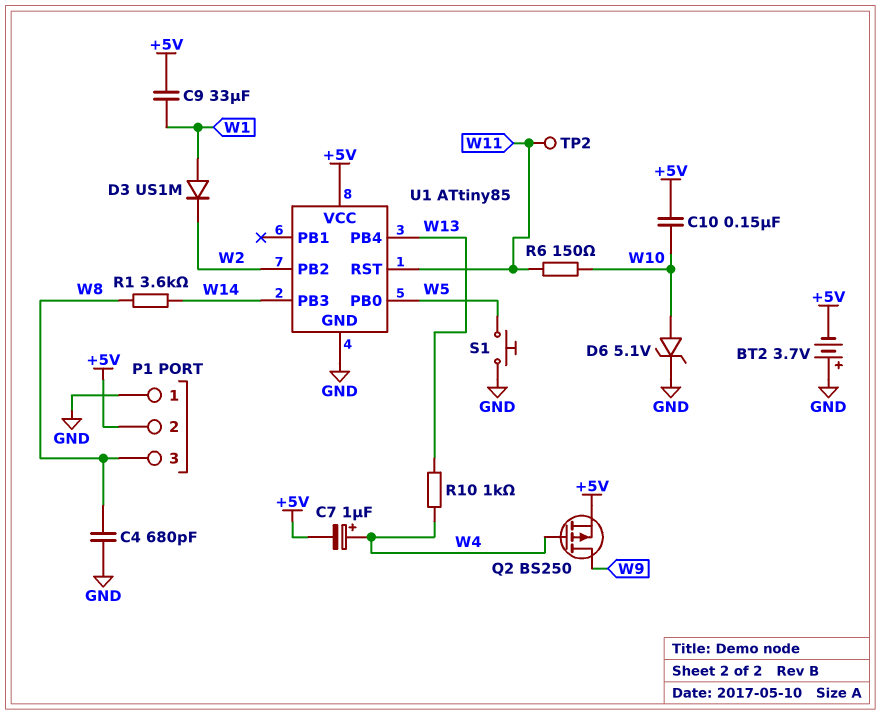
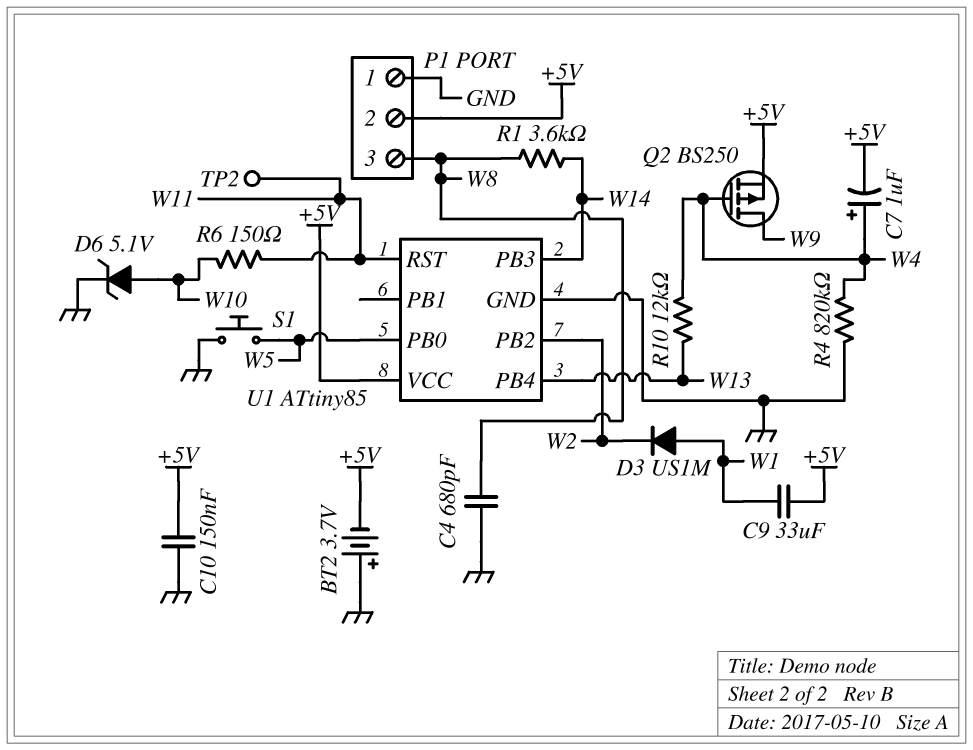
C10: 150nF (+5V, W10) -> 150nF (+5V, GND)
R4: none -> 820k (GND, W4)
R10: 1k (W4, W13) -> 12k (W4, W13)

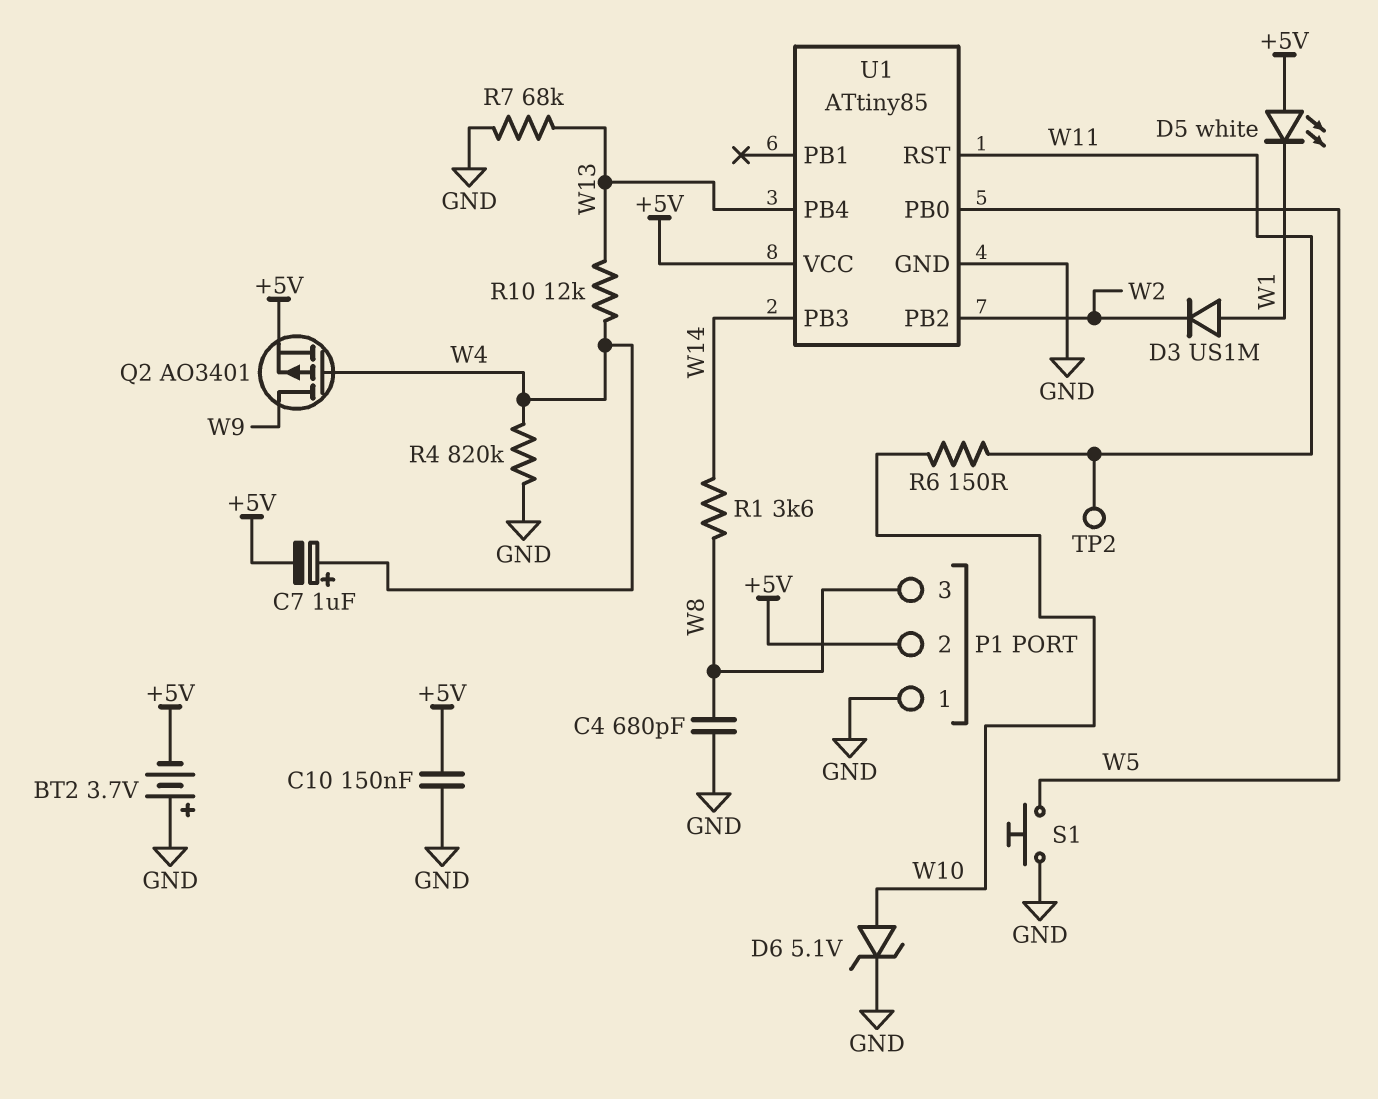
C9: 33uF (+5V, W1) -> none
D5: none -> LED white (A +5V, K W1)
Q2: PMOS BS250 (G W4, D W9, S +5V) -> PMOS AO3401 (G W4, D W9, S +5V)
R7: none -> 68k (GND, W13)

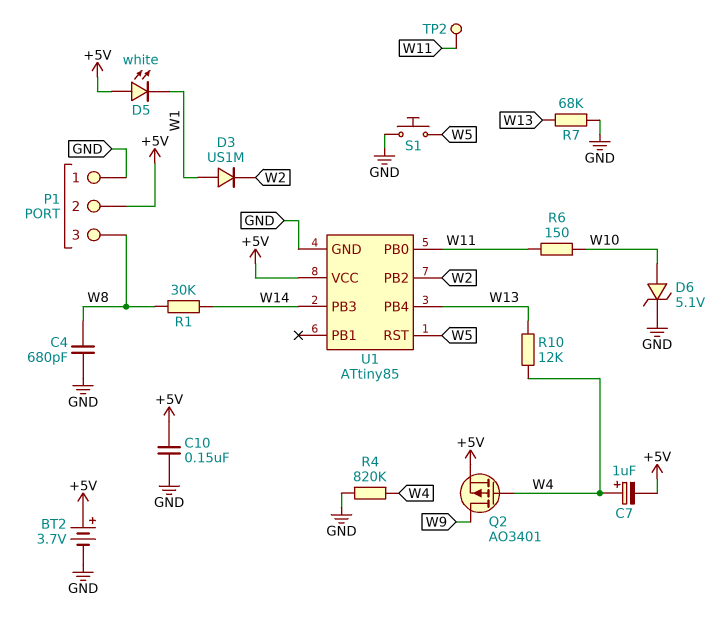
BT2: 3.7V (plus GND, minus +5V) -> 3.7V (plus +5V, minus GND)
R1: 3.6k (W8, W14) -> 30k (W8, W14)
U1 pin PB0: W5 -> W11
U1 pin RST: W11 -> W5

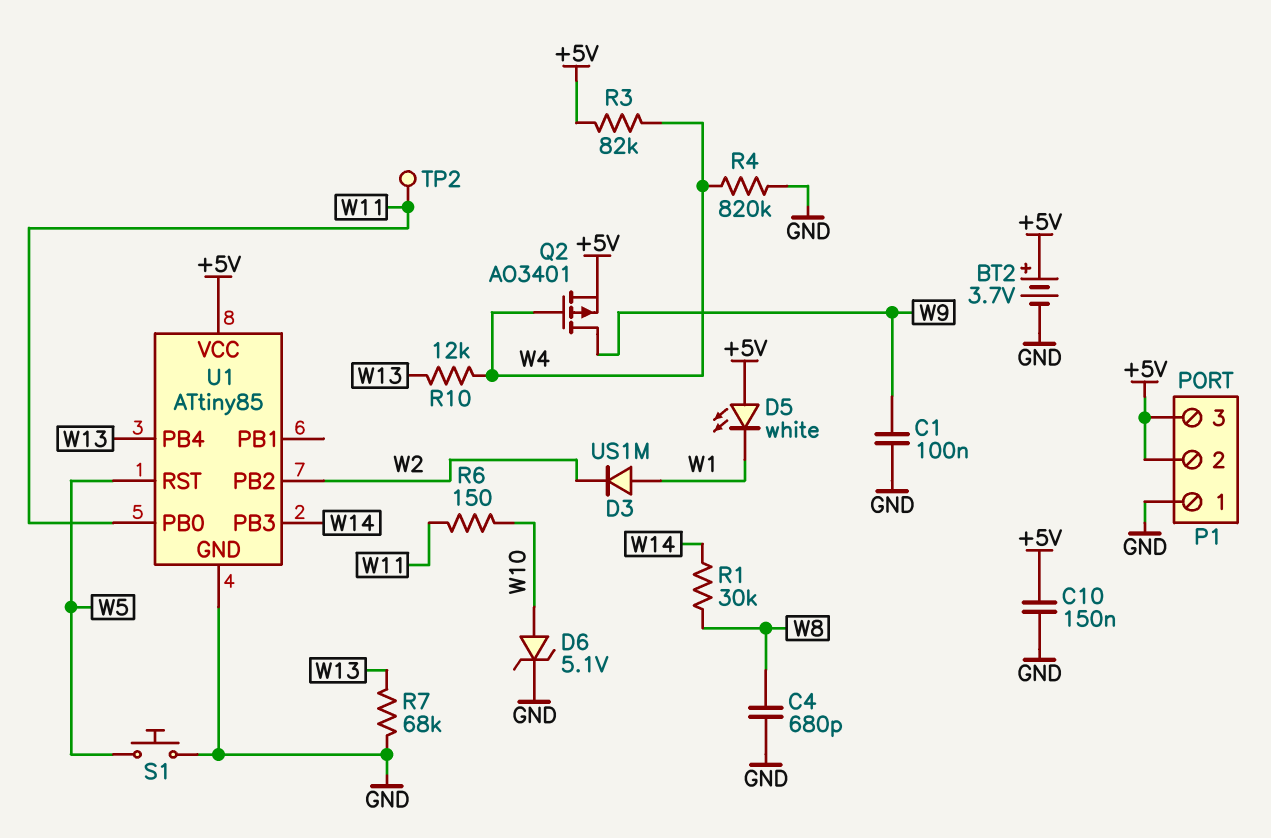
C1: none -> 100nF (GND, W9)
C7: 1uF (plus W4, minus +5V) -> none
P1 pin 3: W8 -> +5V
R3: none -> 82k (+5V, W4)

